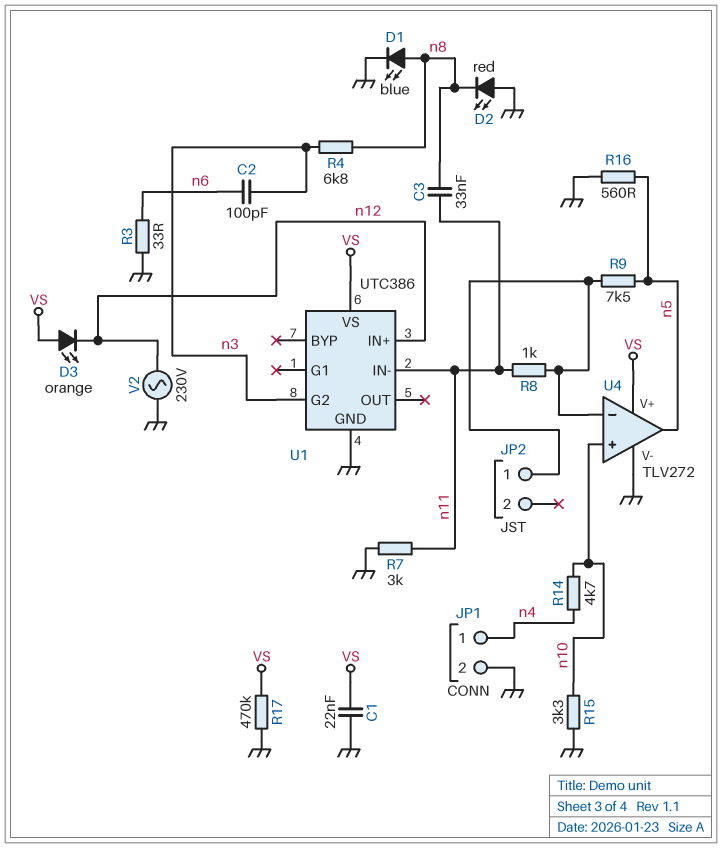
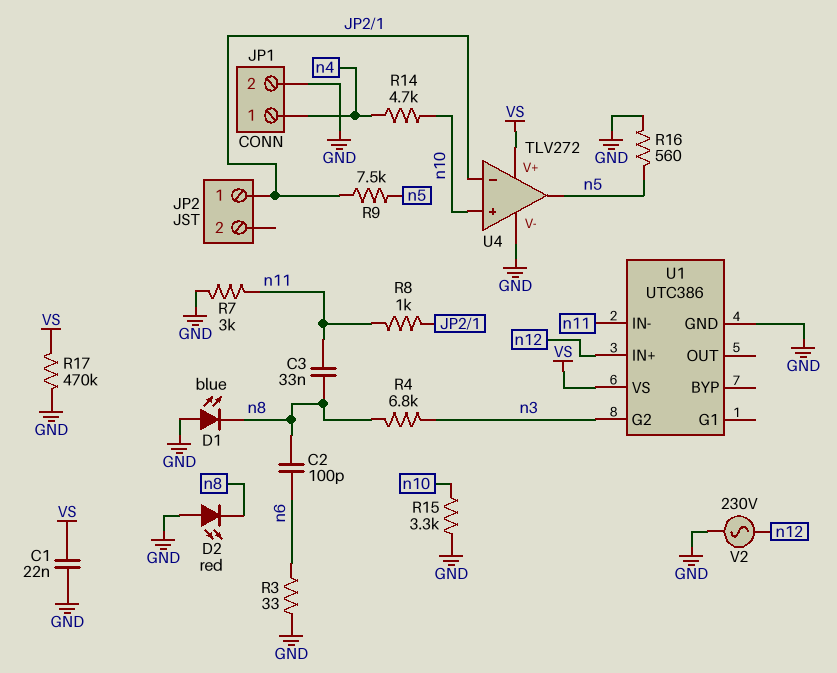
C2: 100pF (n3, n6) -> 100pF (n6, n8)
D1: LED blue (A n8, K GND) -> LED blue (A GND, K n8)
D3: LED orange (A VS, K n12) -> none

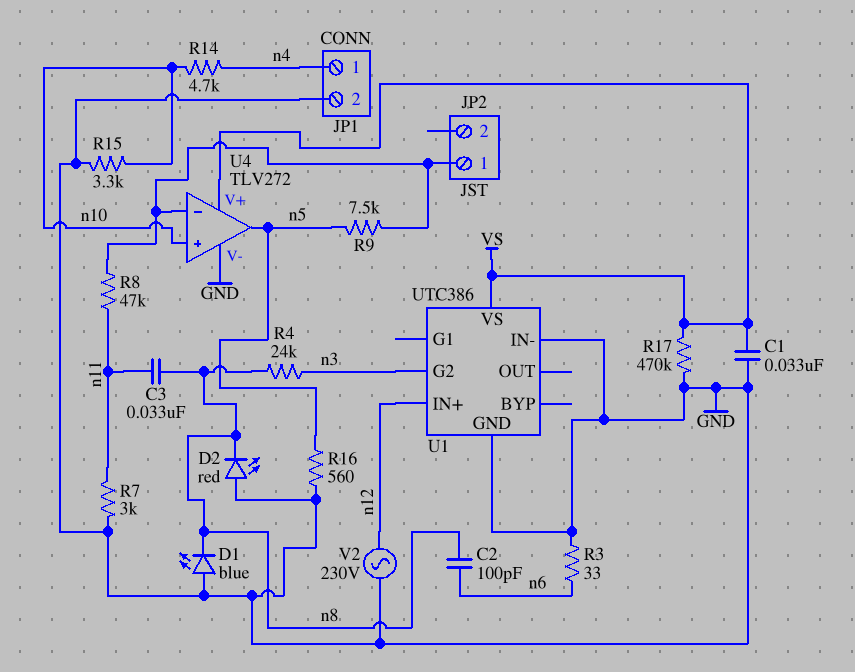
C1: 22nF (GND, VS) -> 33nF (GND, VS)
R4: 6.8k (n3, n8) -> 24k (n3, n8)
R8: 1k (JP2/1, n11) -> 47k (JP2/1, n11)
U1 pin IN-: n11 -> GND

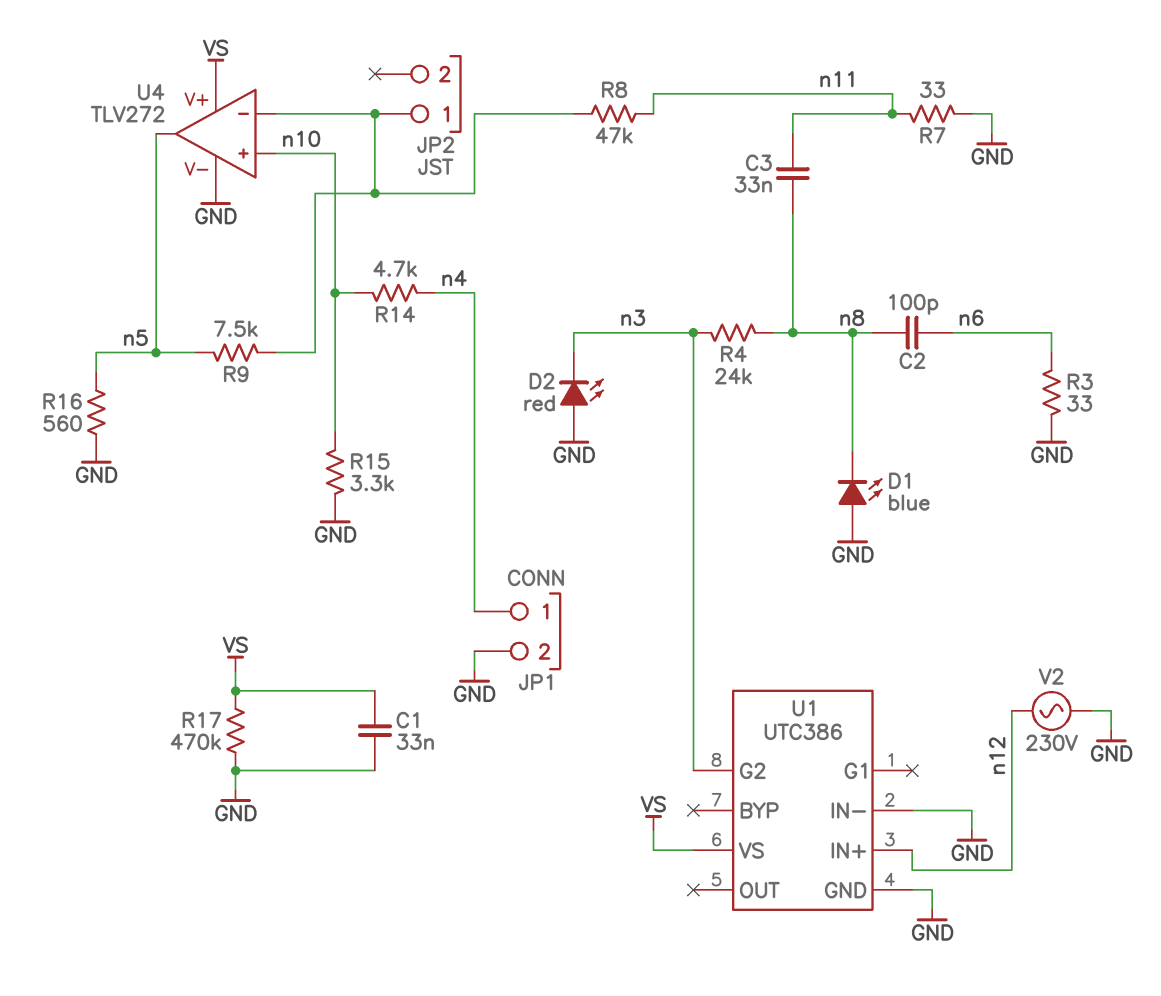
D2: LED red (A GND, K n8) -> LED red (A GND, K n3)
R7: 3k (GND, n11) -> 33 (GND, n11)

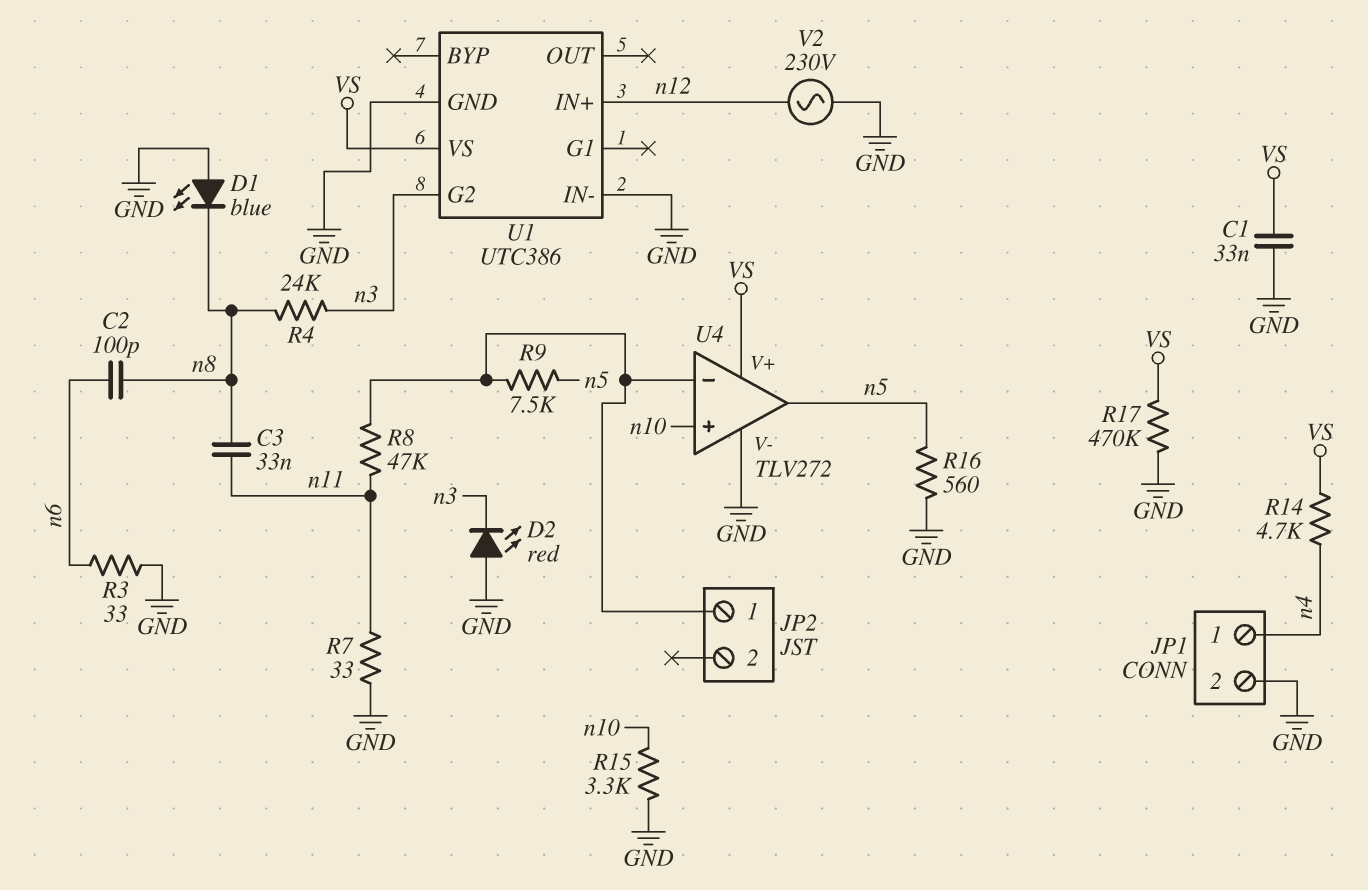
R14: 4.7k (n4, n10) -> 4.7k (VS, n4)

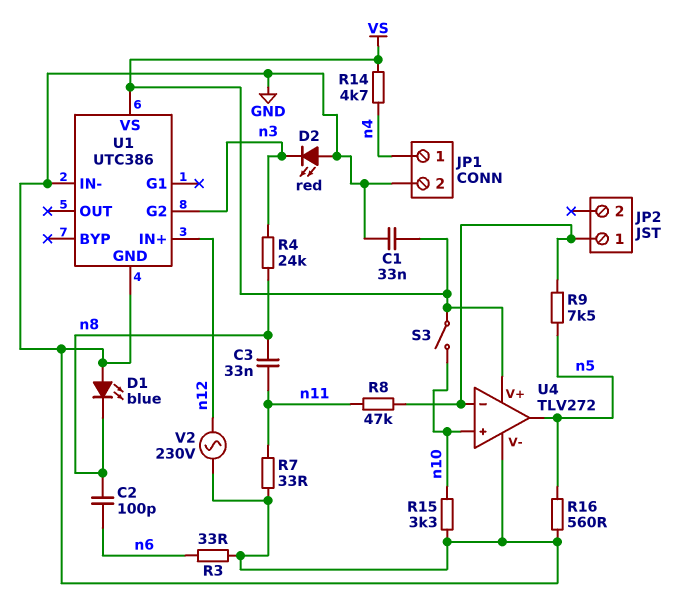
R17: 470k (GND, VS) -> none
S3: none -> switch (VS, n10)

